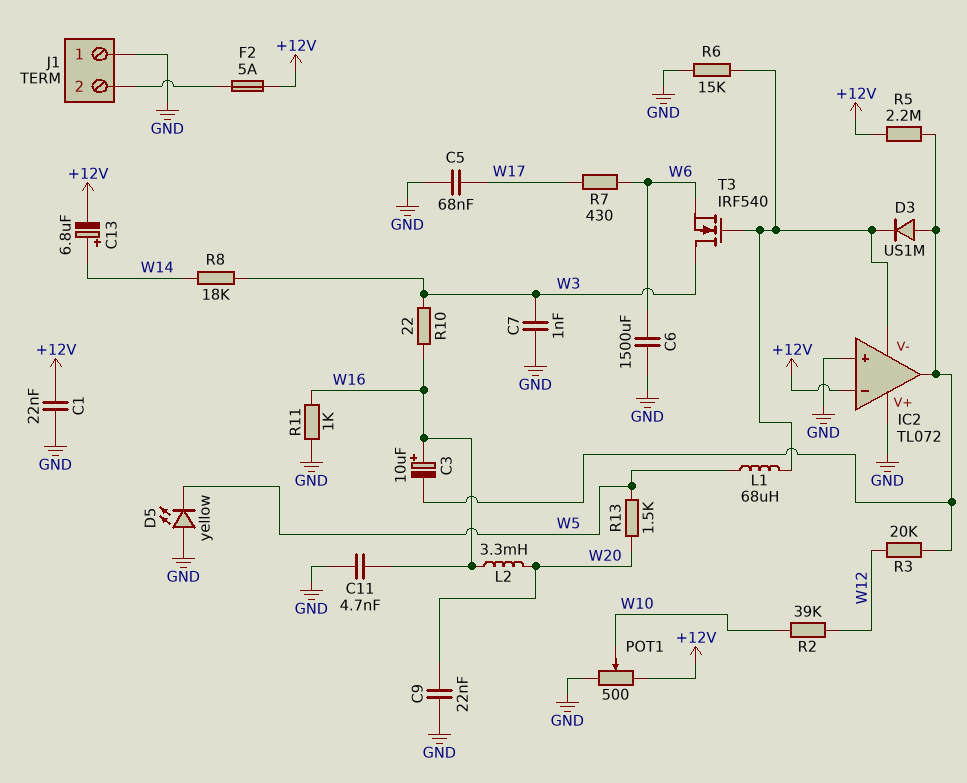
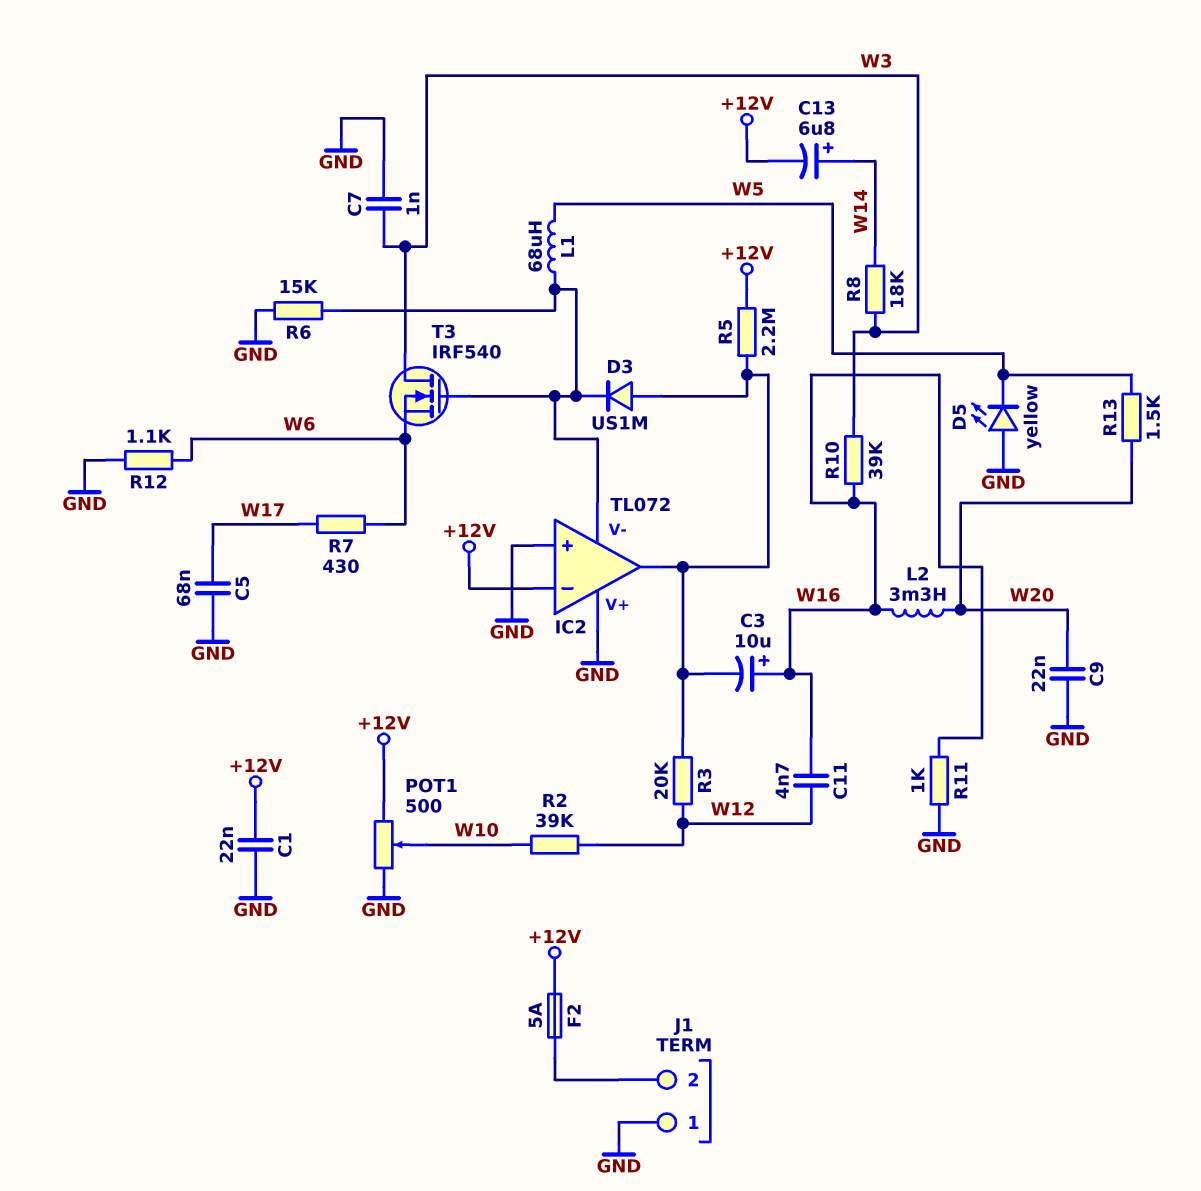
C6: 1500uF (GND, W6) -> none
C11: 4.7nF (GND, W16) -> 4.7nF (W12, W16)
R10: 22 (W3, W16) -> 39k (W3, W16)
R12: none -> 1.1k (GND, W6)

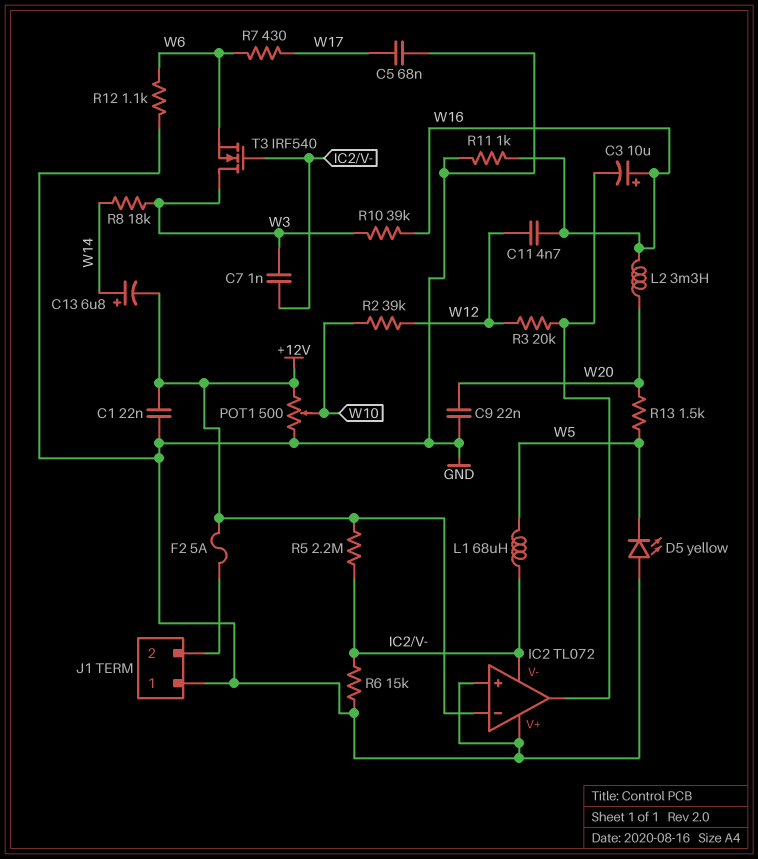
C7: 1nF (GND, W3) -> 1nF (IC2/V-, W3)
D3: diode US1M (A IC2/out, K IC2/V-) -> none
R5: 2.2M (+12V, IC2/out) -> 2.2M (+12V, IC2/V-)

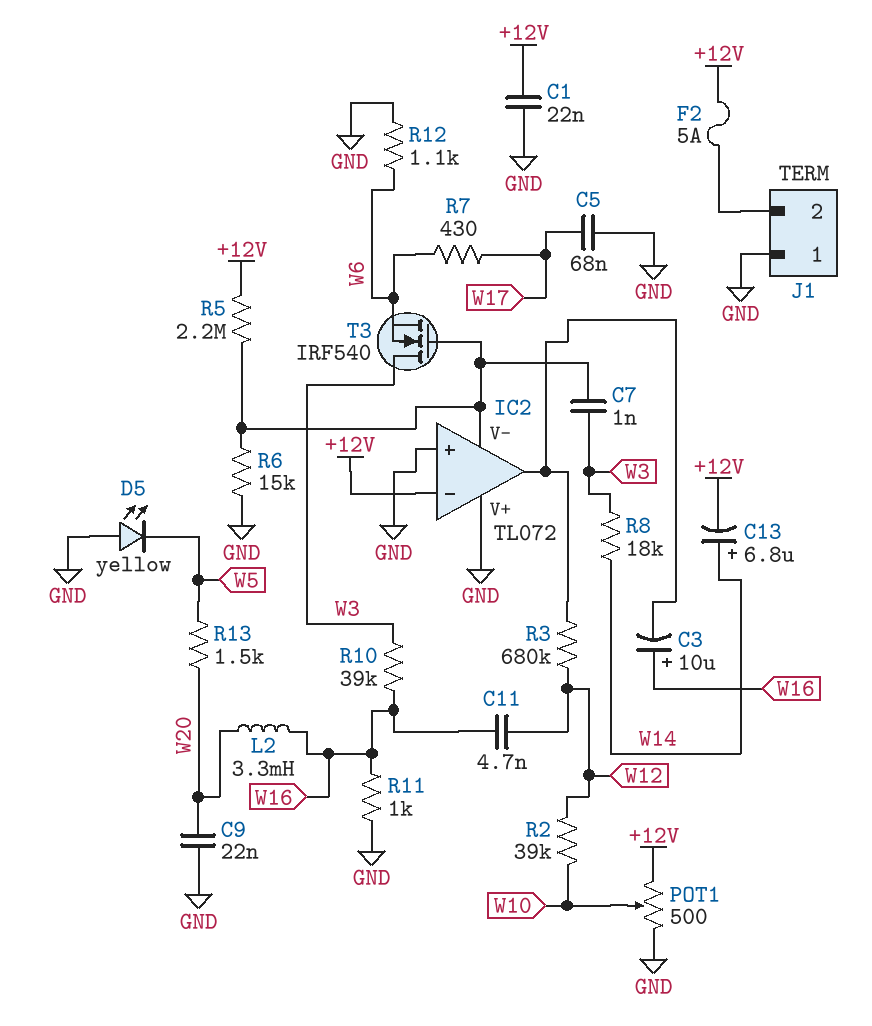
L1: 68uH (IC2/V-, W5) -> none
R3: 20k (IC2/out, W12) -> 680k (IC2/out, W12)

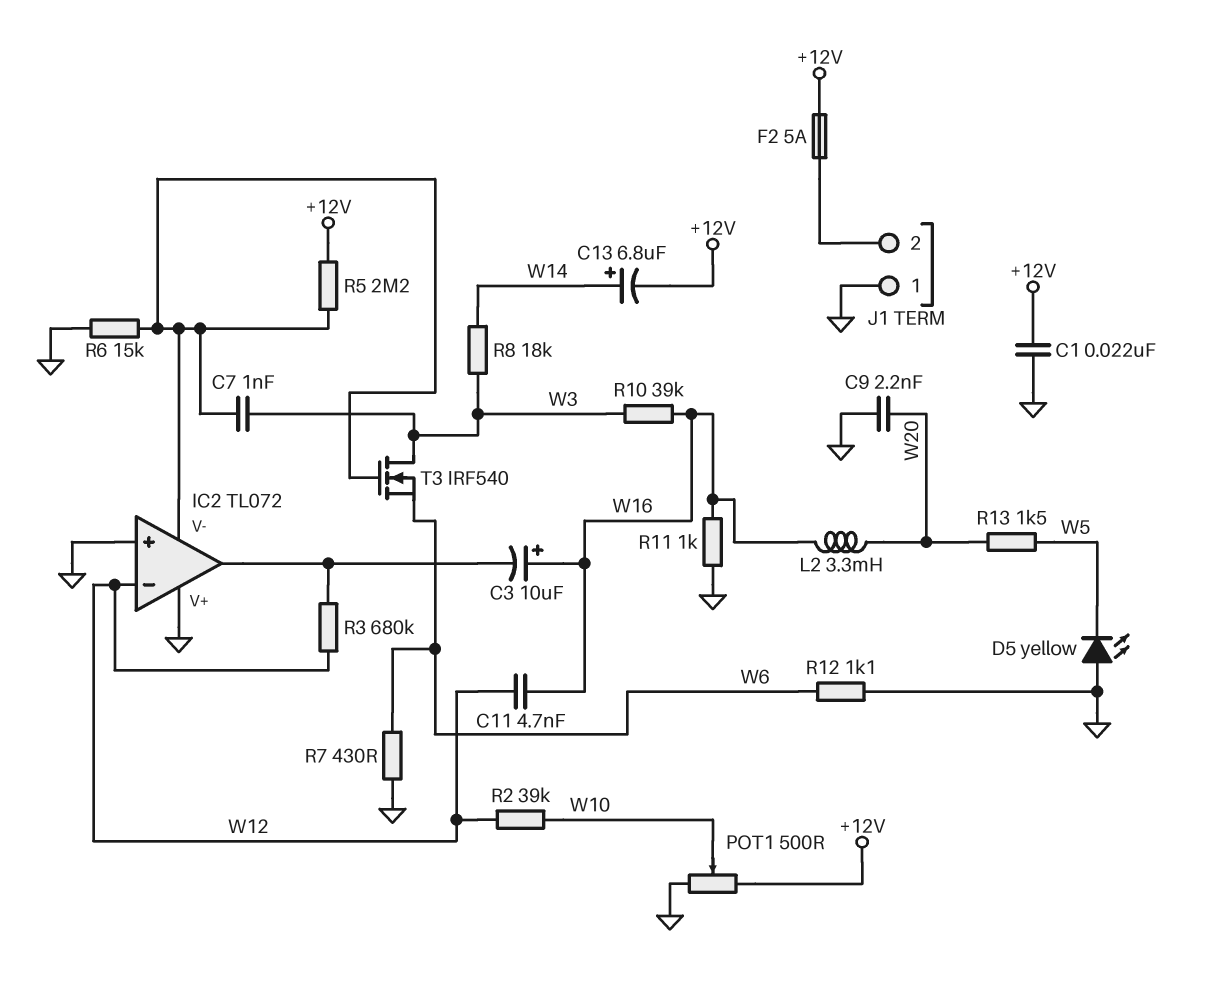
C5: 68nF (GND, W17) -> none
C9: 22nF (GND, W20) -> 2.2nF (GND, W20)
IC2 pin in-: +12V -> W12
R7: 430 (W6, W17) -> 430 (GND, W6)

